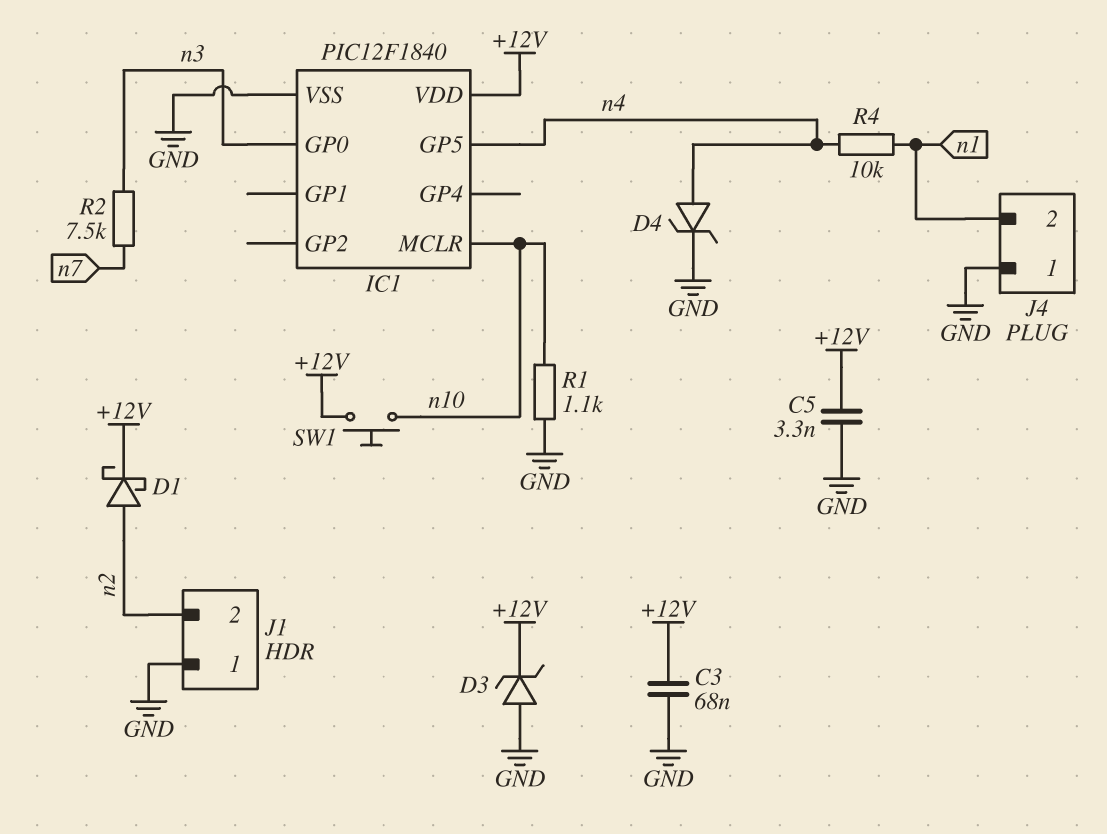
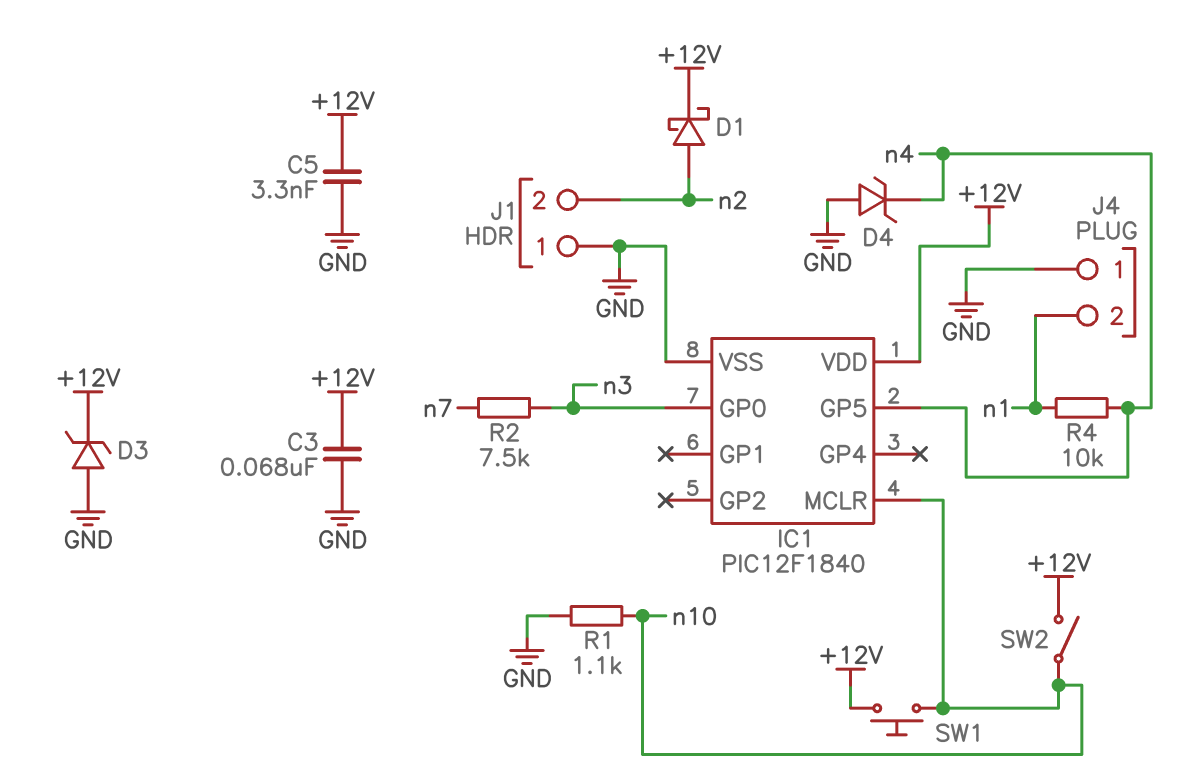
D4: zener (A n4, K GND) -> zener (A GND, K n4)
SW2: none -> switch (+12V, n10)

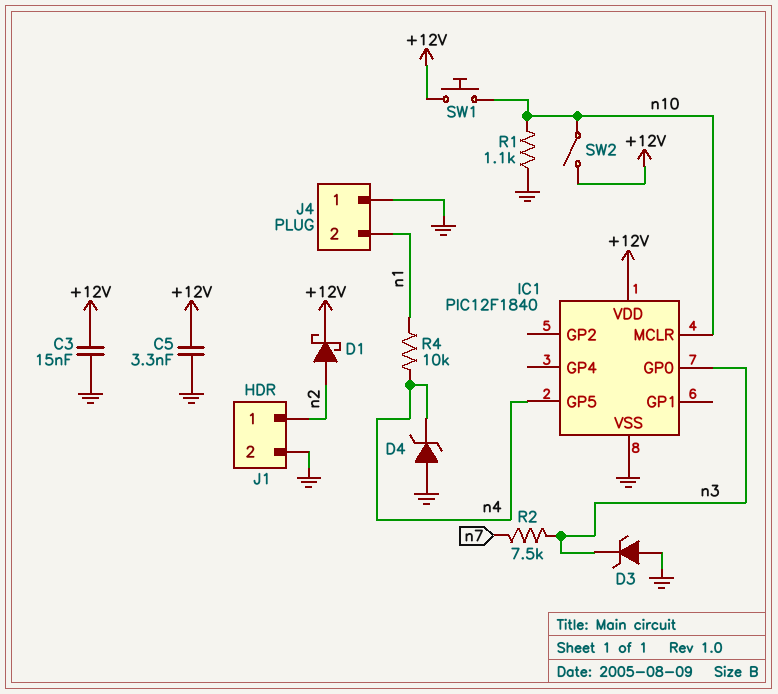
C3: 68nF (+12V, GND) -> 15nF (+12V, GND)
D3: zener (A GND, K +12V) -> zener (A GND, K n3)
J1 pin 1: GND -> n2
J1 pin 2: n2 -> GND

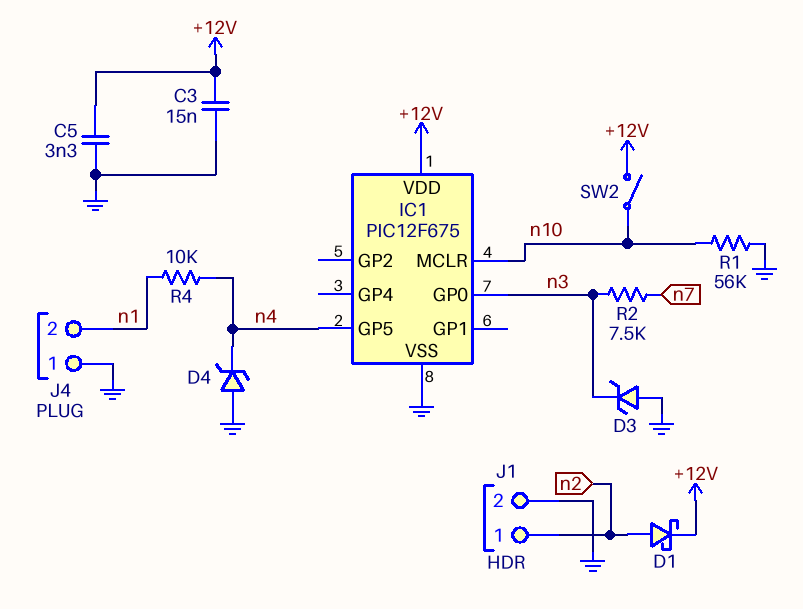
IC1: PIC12F1840 -> PIC12F675
R1: 1.1k (GND, n10) -> 56k (GND, n10)
SW1: button (+12V, n10) -> none

